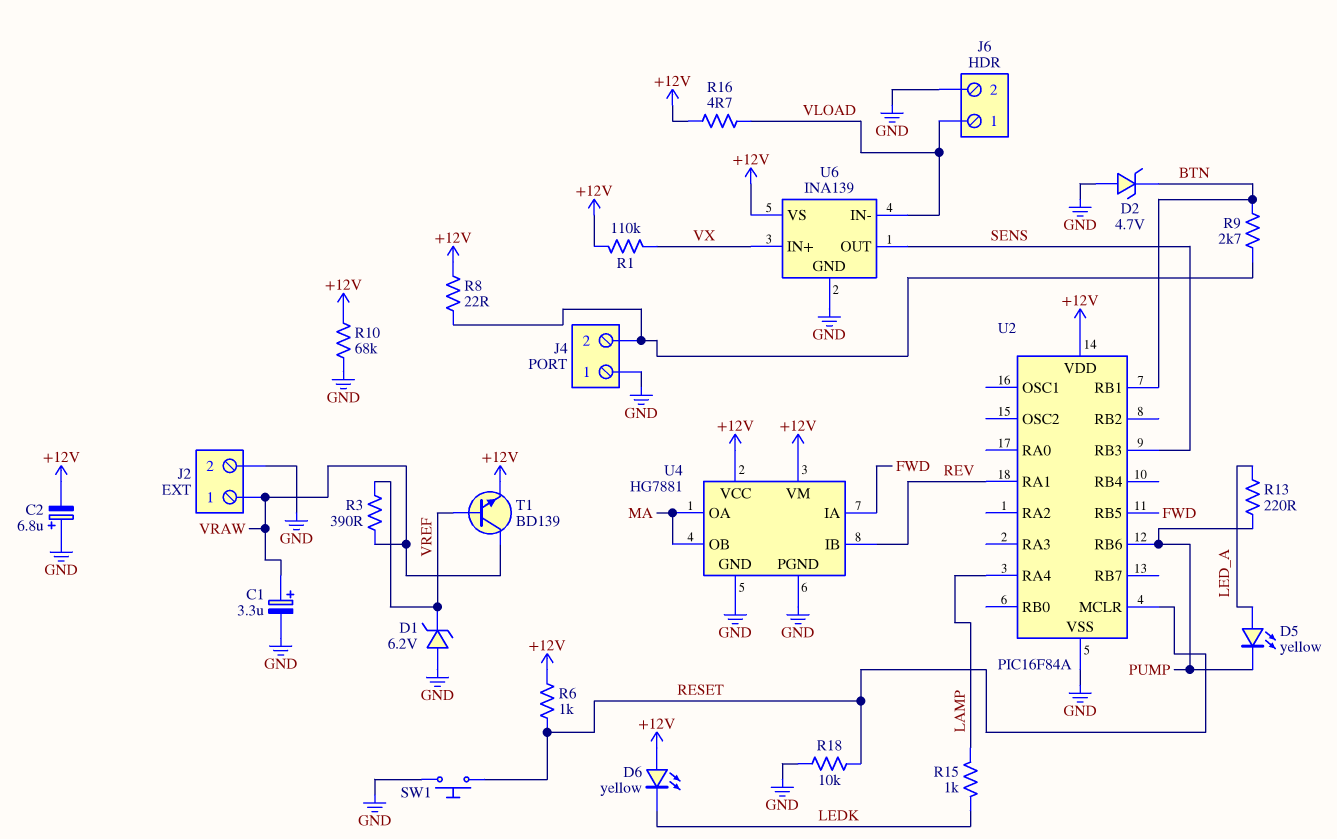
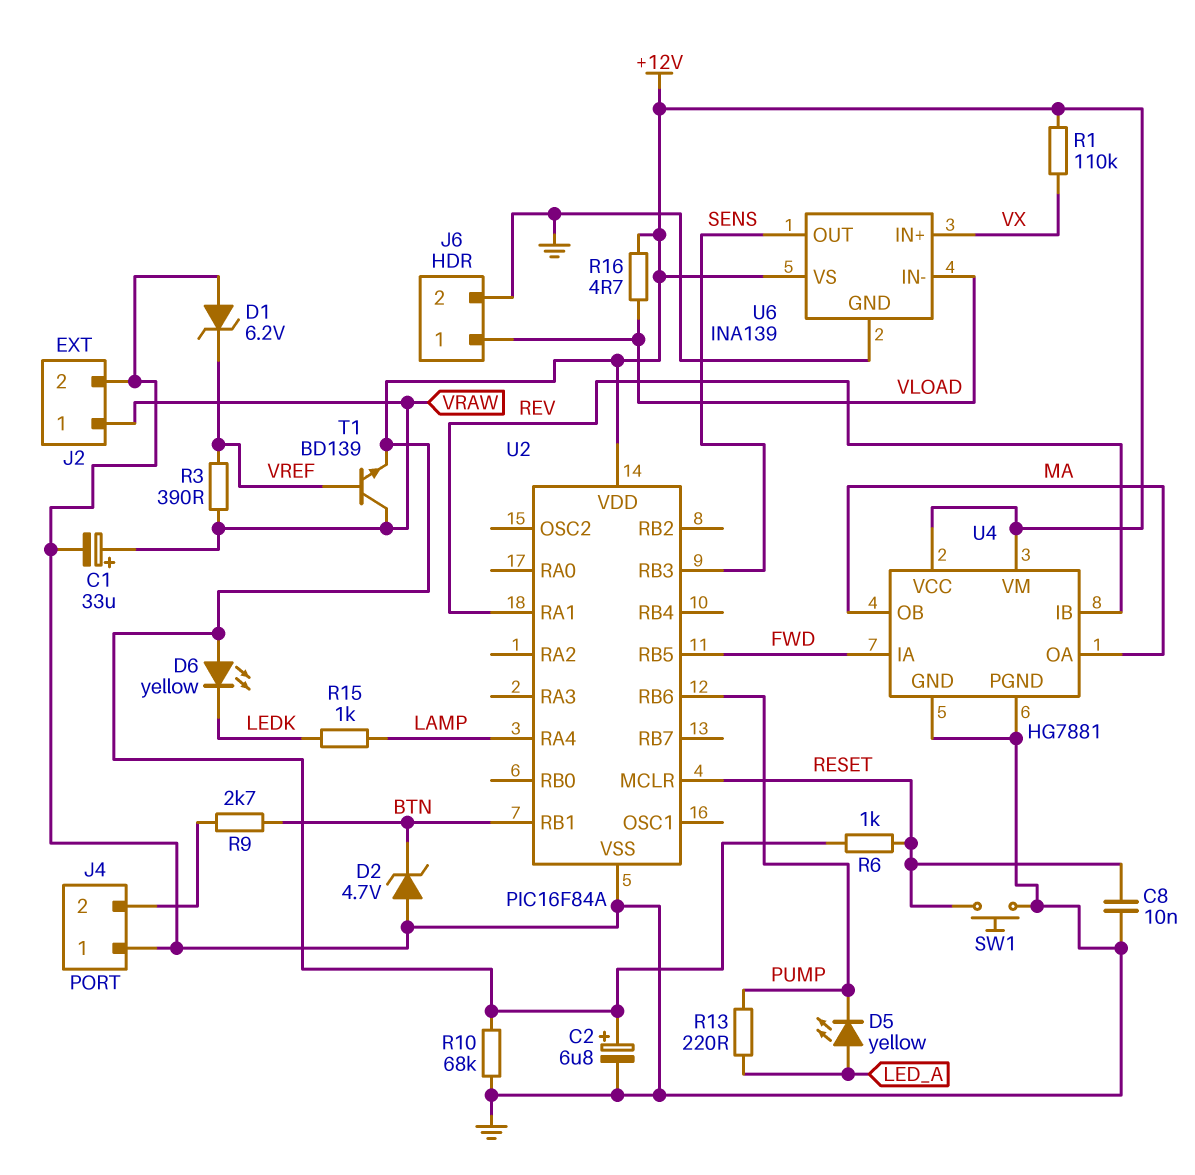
C1: 3.3uF (plus VRAW, minus GND) -> 33uF (plus VRAW, minus GND)
C2: 6.8uF (plus GND, minus +12V) -> 6.8uF (plus +12V, minus GND)
C8: none -> 10nF (GND, RESET)
R8: 22 (+12V, J4/2) -> none
R18: 10k (GND, RESET) -> none

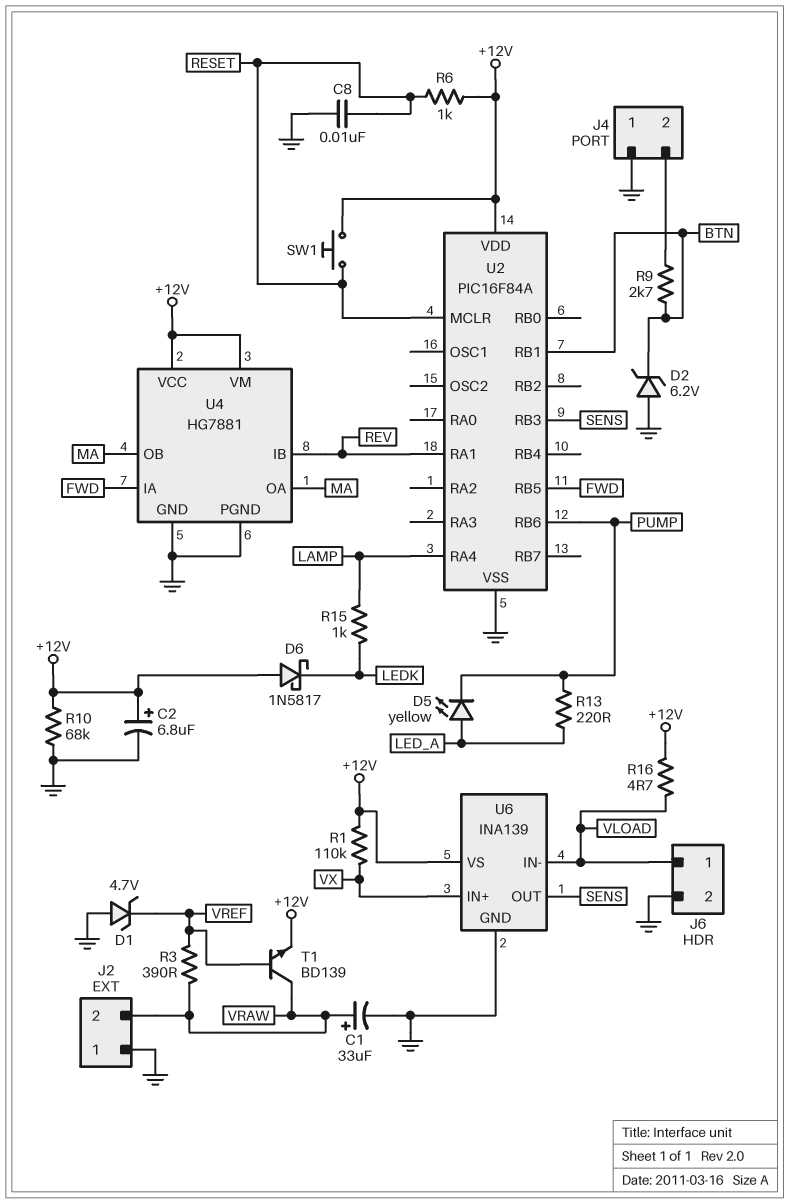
D1: zener 6.2V (A GND, K VREF) -> zener 4.7V (A GND, K VREF)
D2: zener 4.7V (A GND, K BTN) -> zener 6.2V (A GND, K BTN)
D6: LED yellow (A +12V, K LEDK) -> schottky 1N5817 (A +12V, K LEDK)
J2 pin 1: VRAW -> GND
J2 pin 2: GND -> VRAW
SW1: button (GND, RESET) -> button (+12V, RESET)

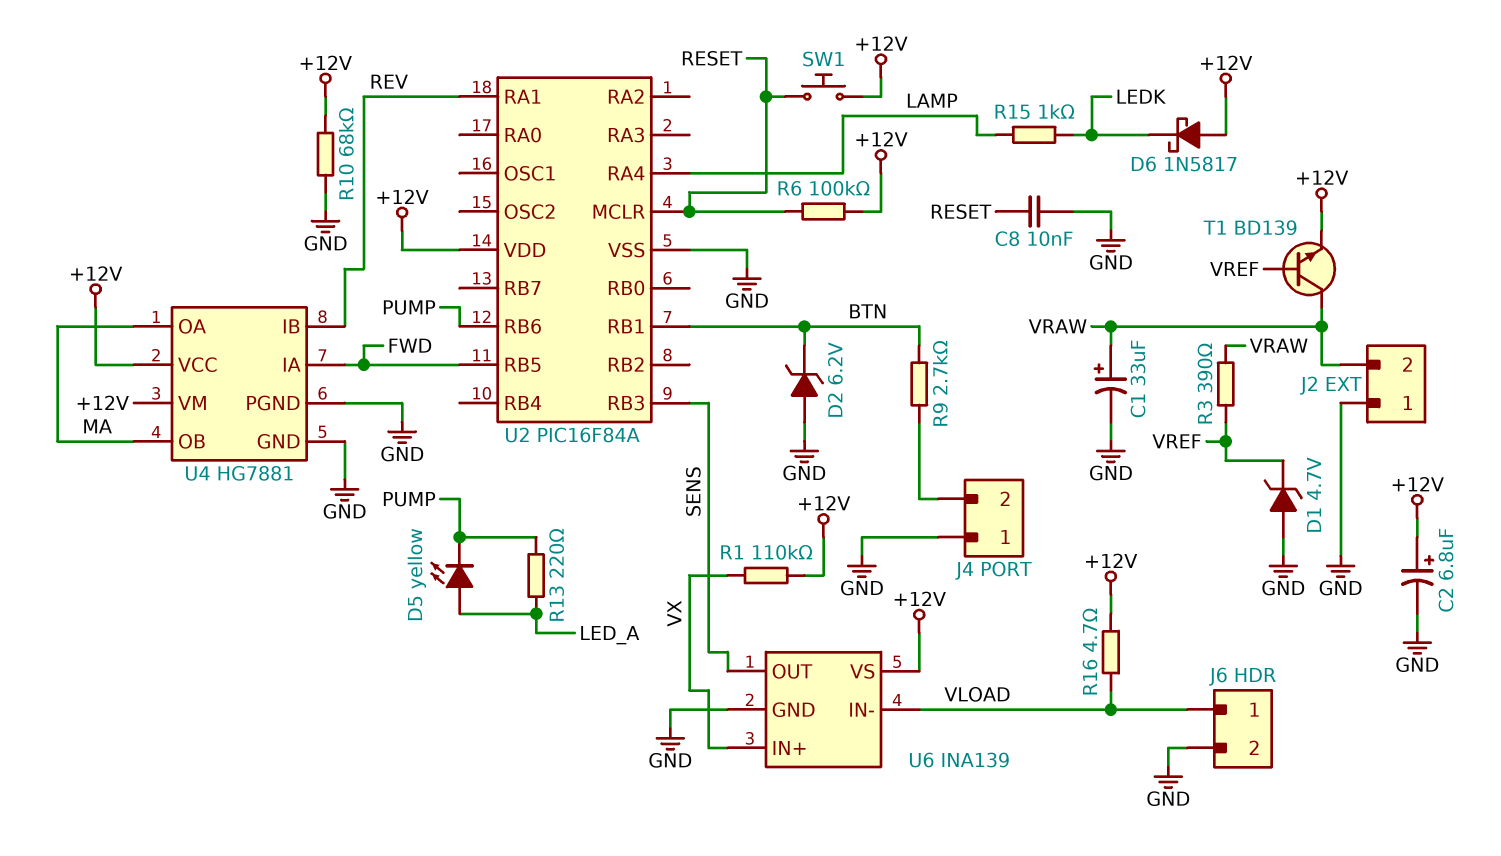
R6: 1k (+12V, RESET) -> 100k (+12V, RESET)

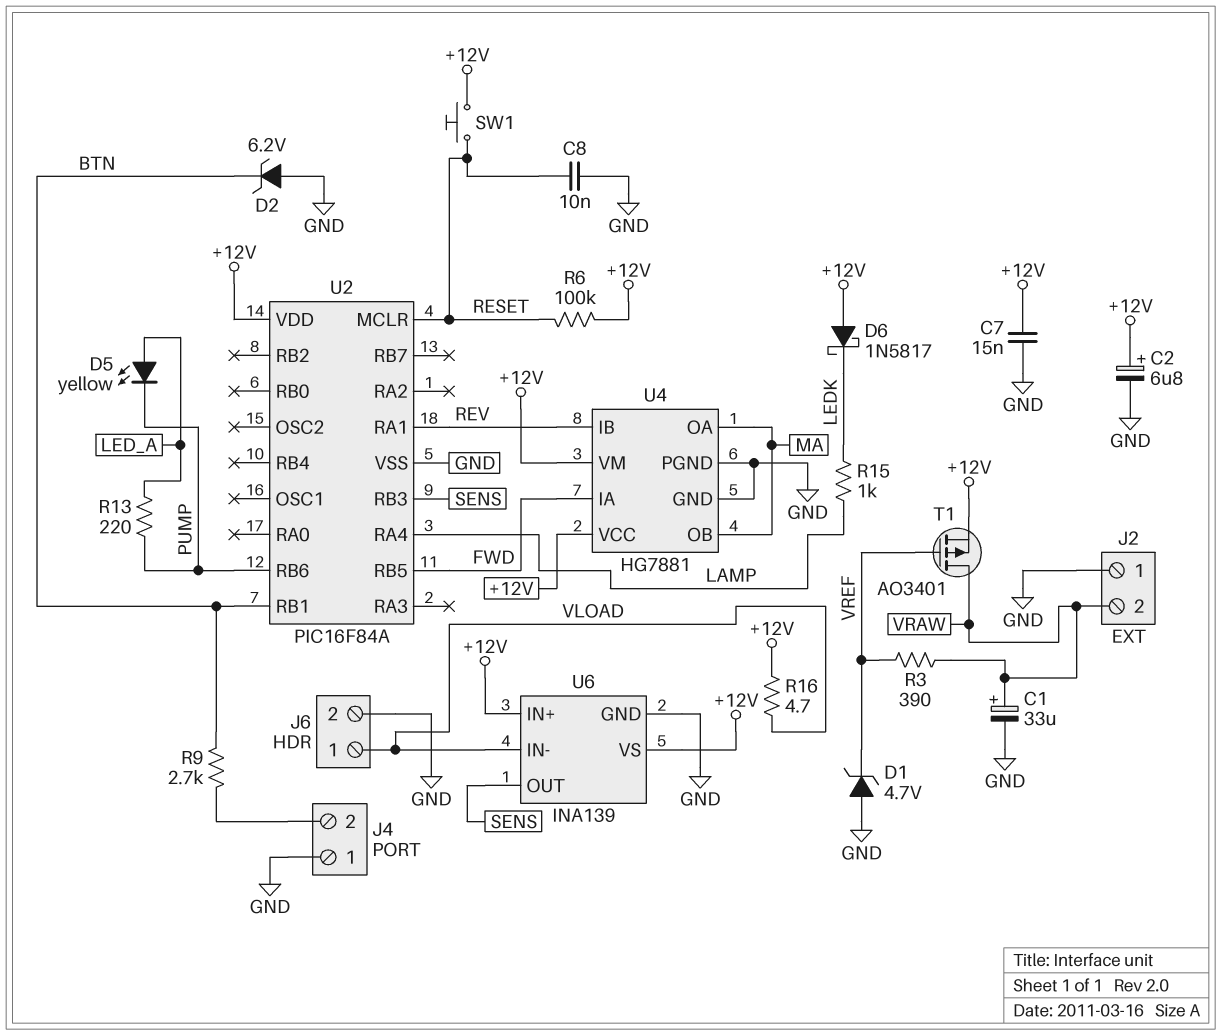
C7: none -> 15nF (+12V, GND)
R1: 110k (+12V, VX) -> none
R10: 68k (+12V, GND) -> none
T1: NPN BD139 (B VREF, C VRAW, E +12V) -> PMOS AO3401 (G VREF, D VRAW, S +12V)
U6 pin IN+: VX -> +12V

